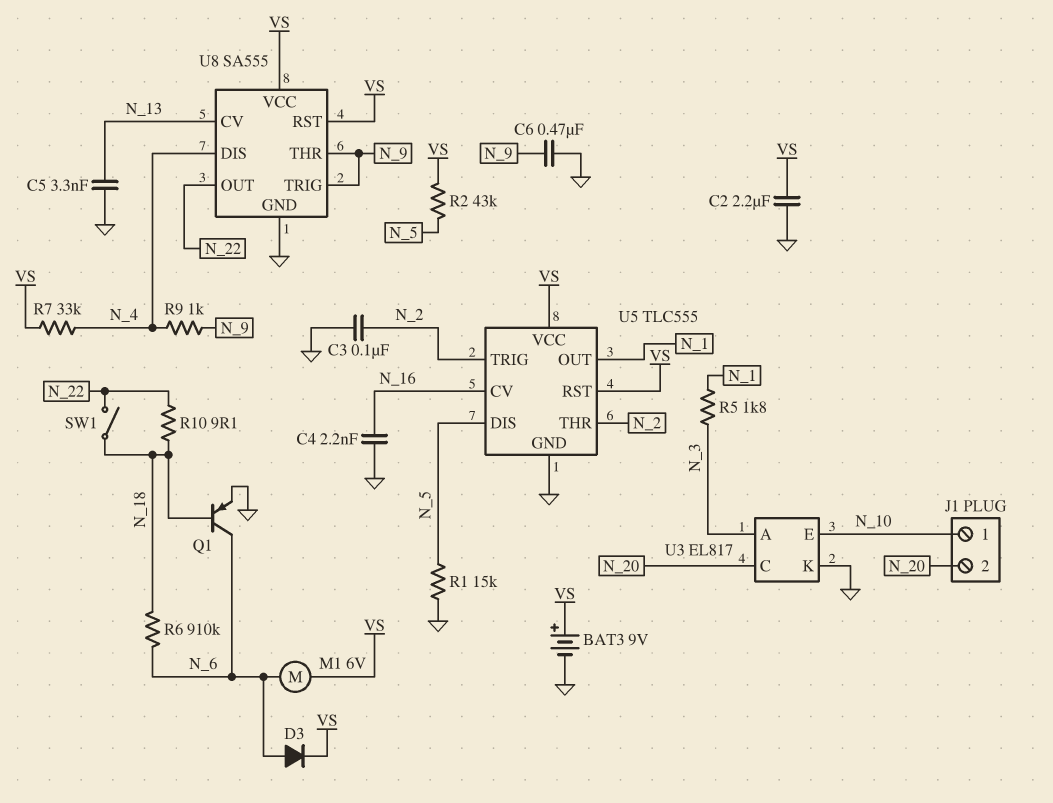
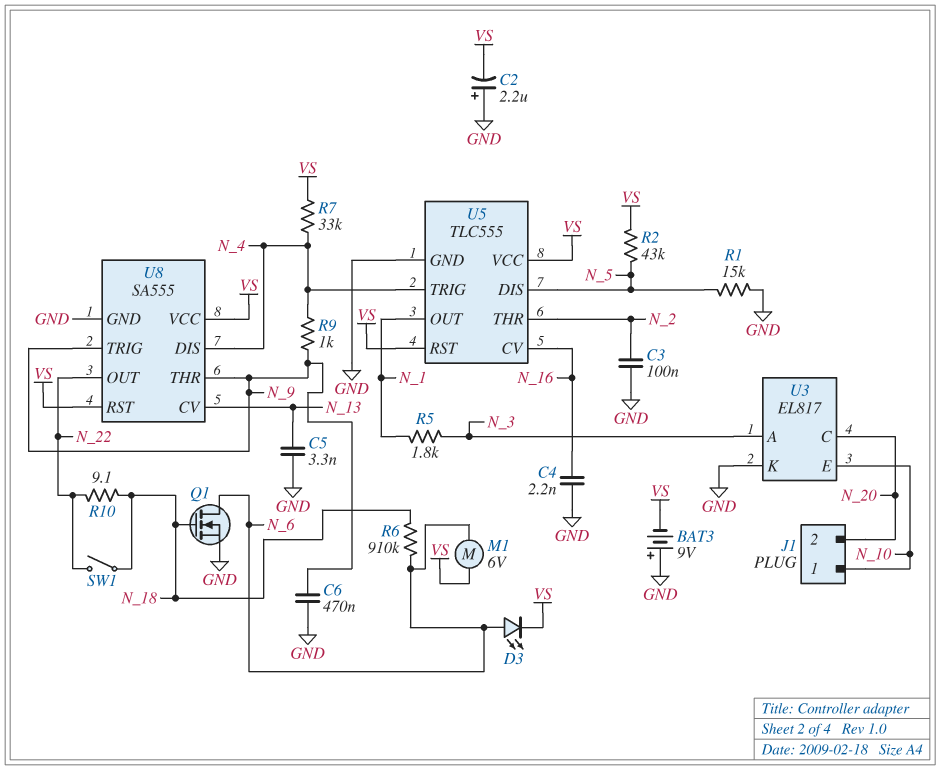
BAT3: 9V (plus VS, minus GND) -> 9V (plus GND, minus VS)
C2: 2.2uF (GND, VS) -> 2.2uF (plus GND, minus VS)
D3: diode (A N_6, K VS) -> LED (A N_6, K VS)
Q1: PNP (B N_18, C N_6, E GND) -> NMOS (G N_18, D N_6, S GND)
U5 pin TRIG: N_2 -> N_4

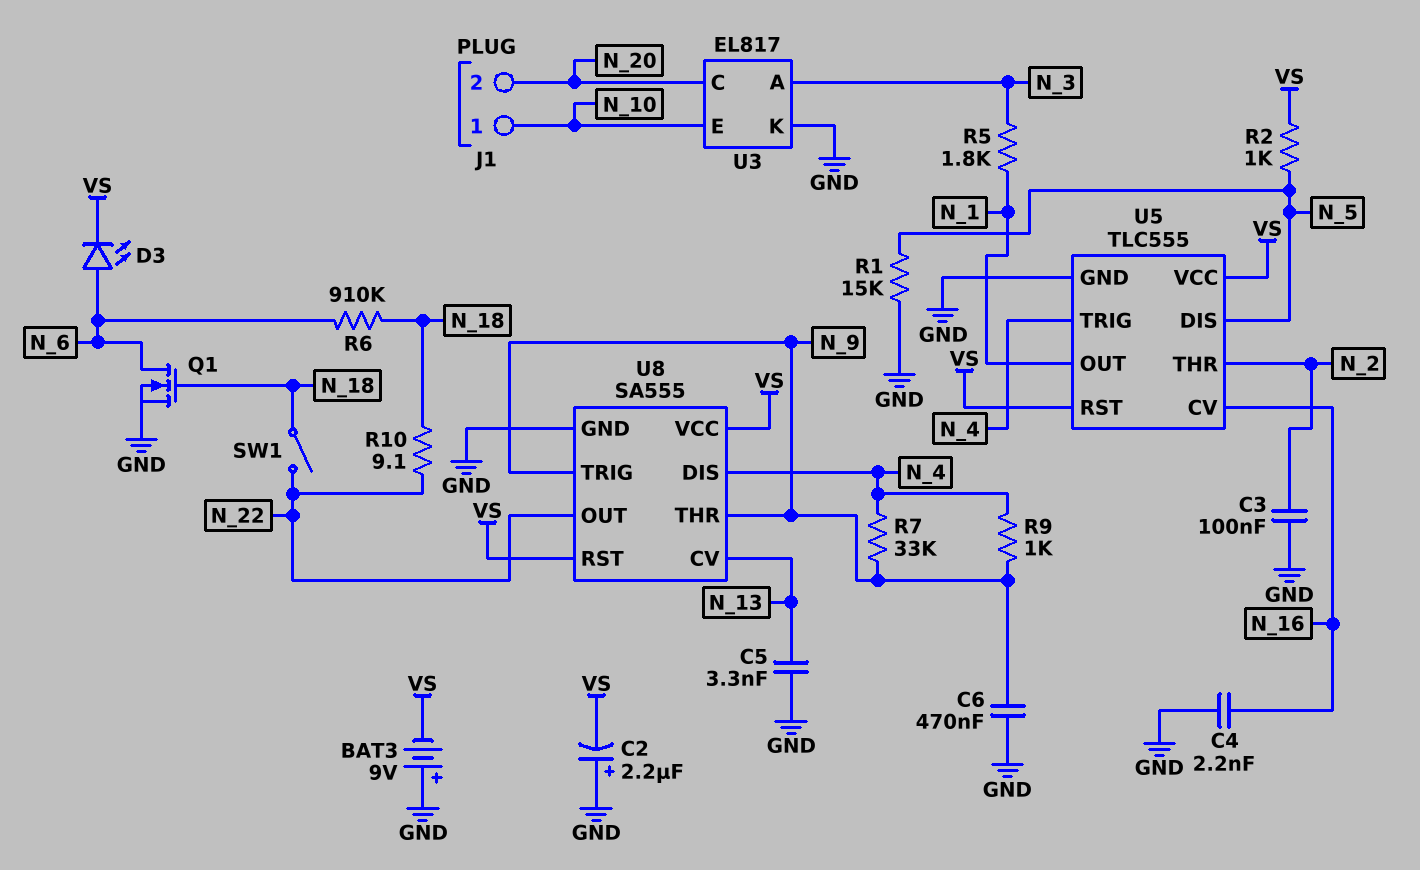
M1: motor 6V (N_6, VS) -> none
R2: 43k (N_5, VS) -> 1k (N_5, VS)
R7: 33k (N_4, VS) -> 33k (N_4, N_9)

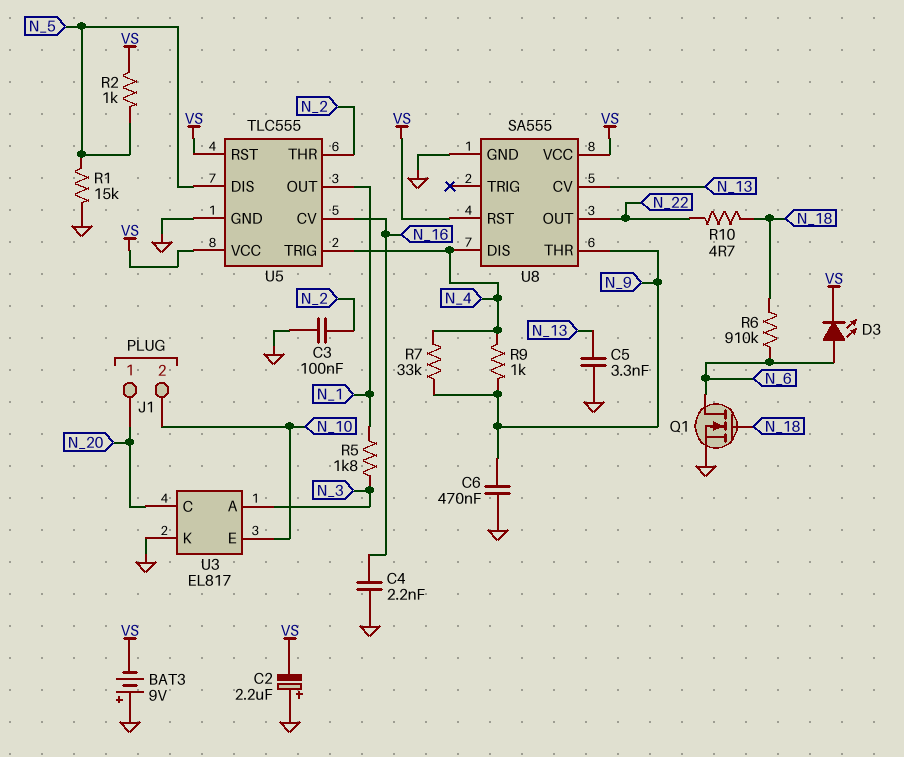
J1 pin 1: N_10 -> N_20
J1 pin 2: N_20 -> N_10
R10: 9.1 (N_18, N_22) -> 4.7 (N_18, N_22)
SW1: switch (N_18, N_22) -> none
U8 pin TRIG: N_9 -> none

